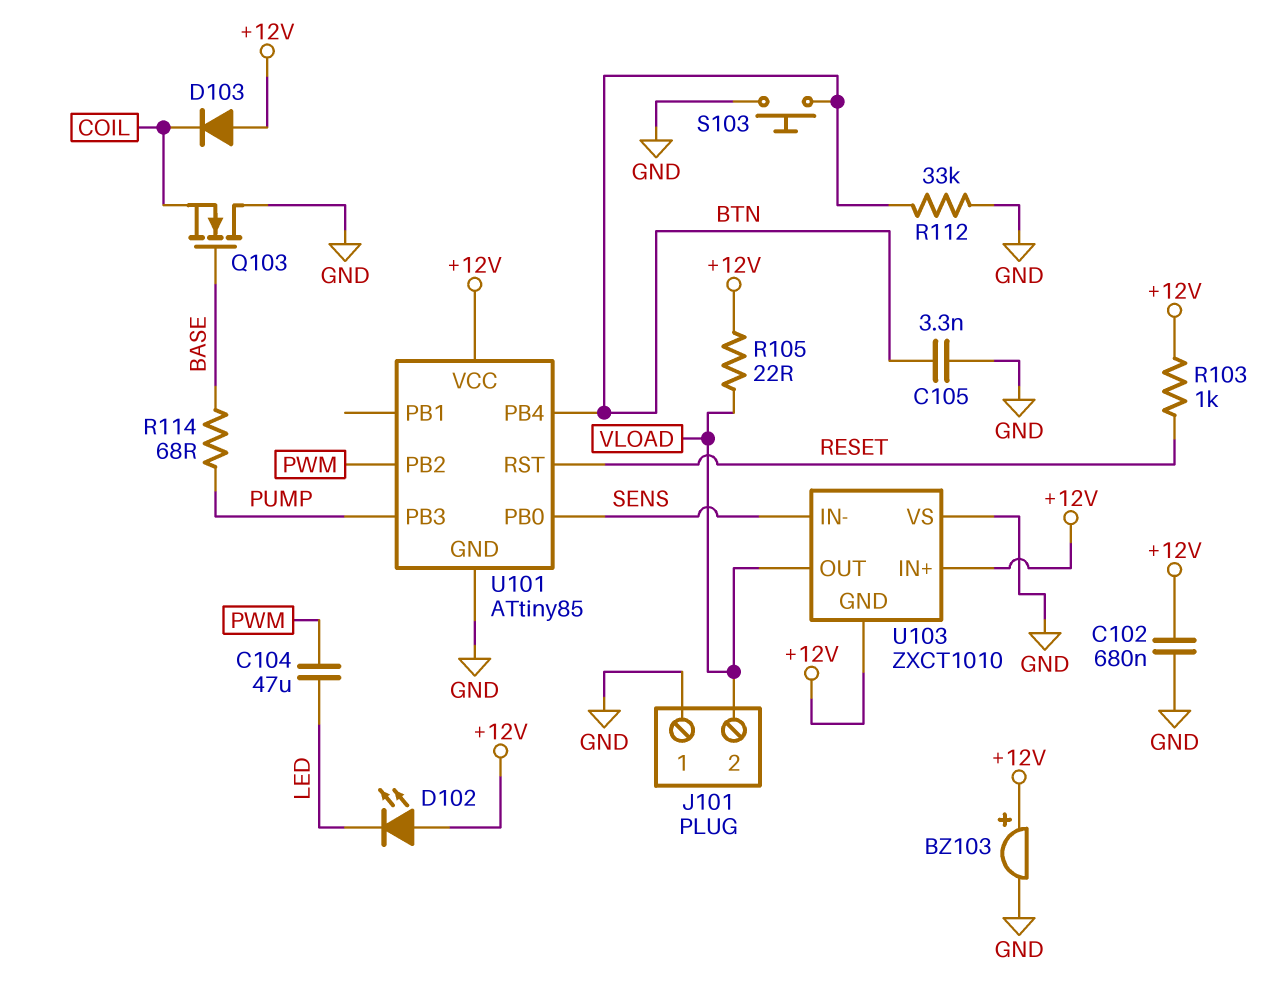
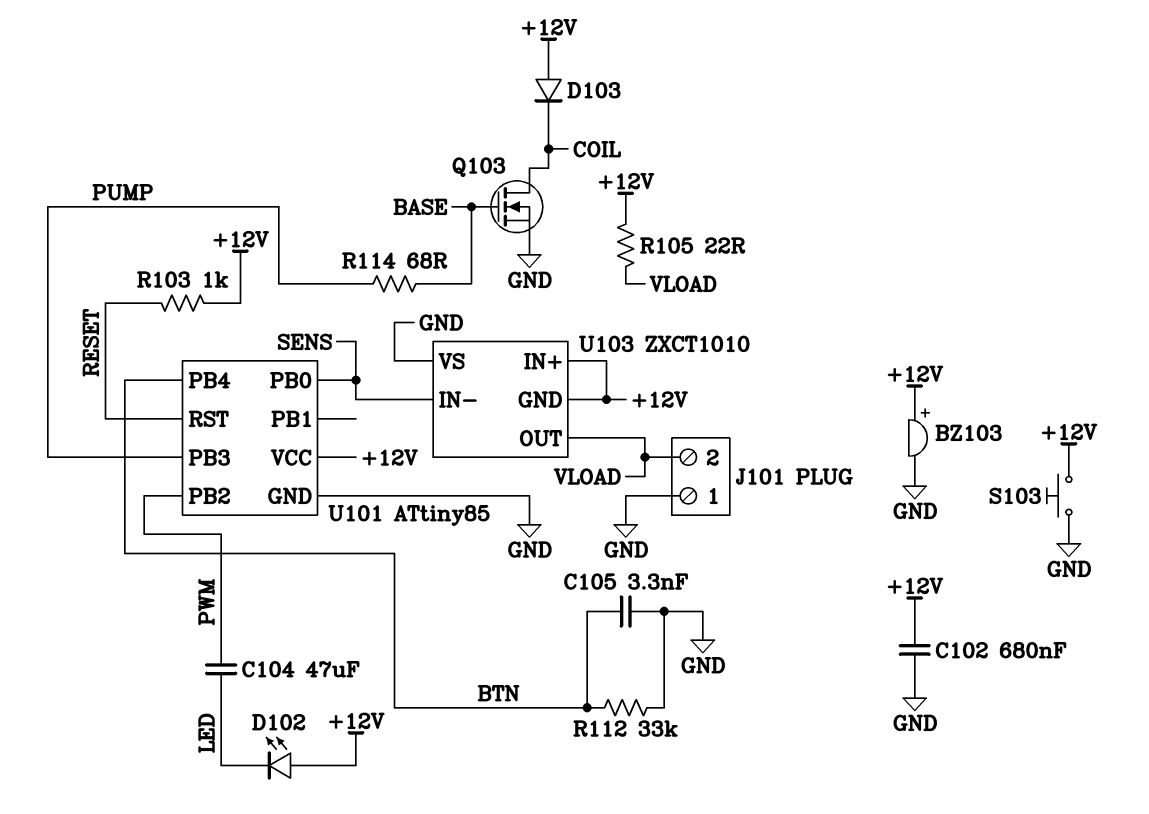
Q103: NMOS (G BASE, D GND, S COIL) -> NMOS (G BASE, D COIL, S GND)
S103: button (BTN, GND) -> button (+12V, GND)

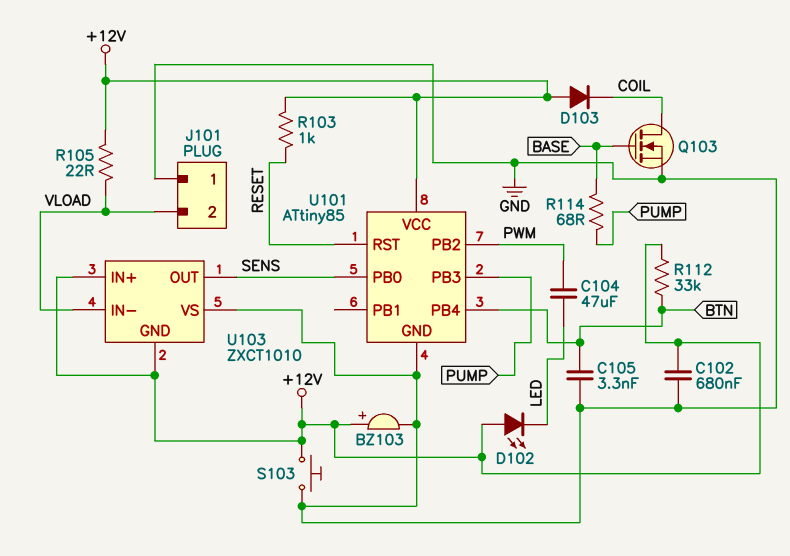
R112: 33k (BTN, GND) -> 33k (+12V, BTN)
U103 pin IN-: SENS -> VLOAD
U103 pin OUT: VLOAD -> SENS

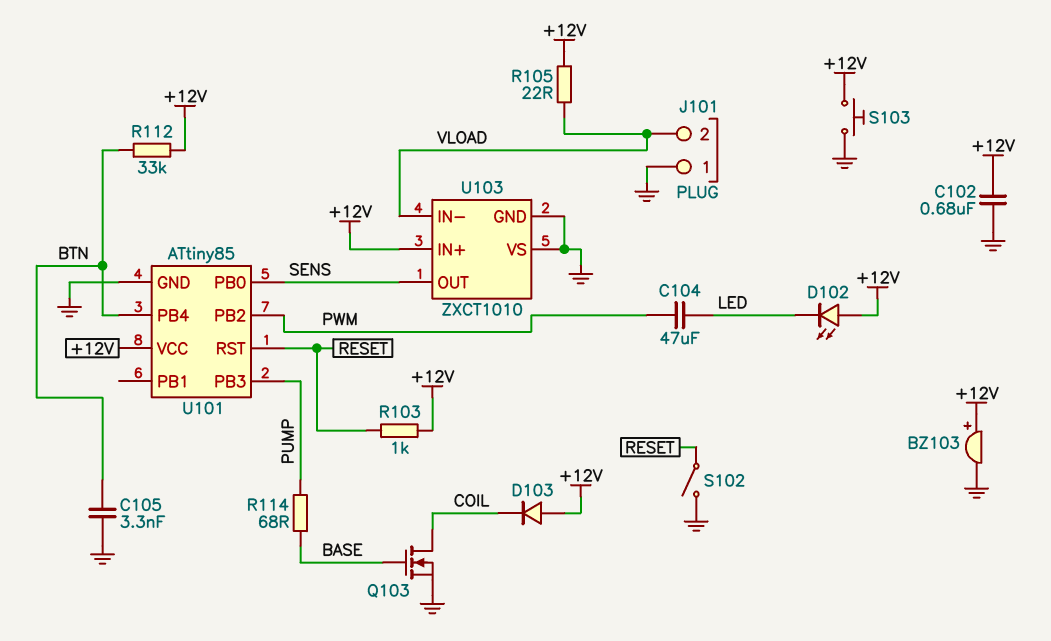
S102: none -> switch (GND, RESET)
U103 pin GND: +12V -> GND

